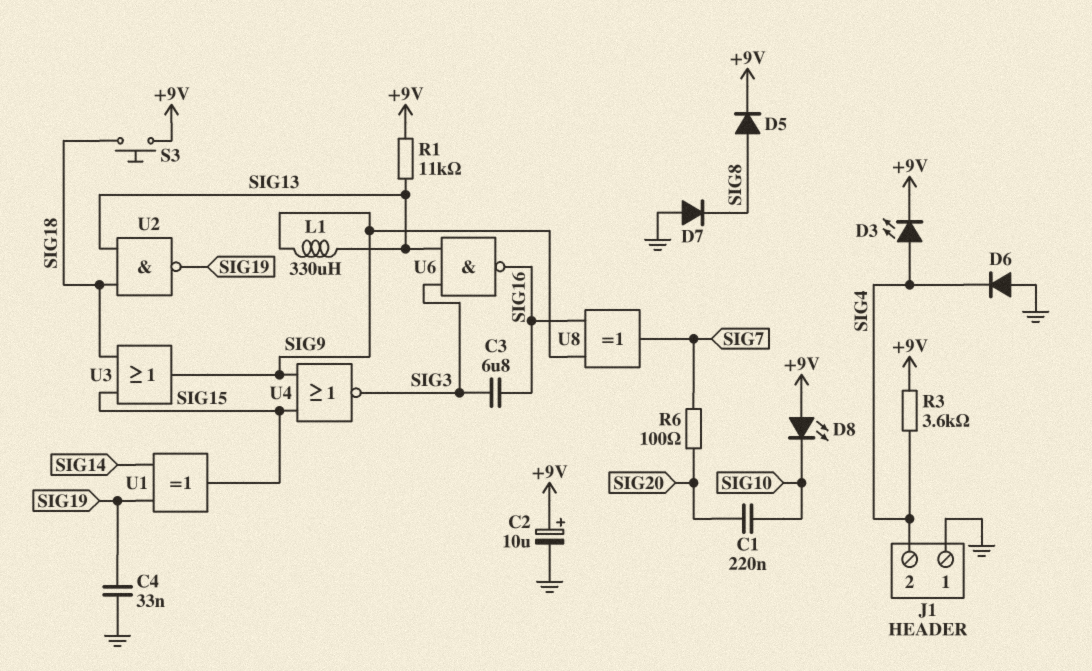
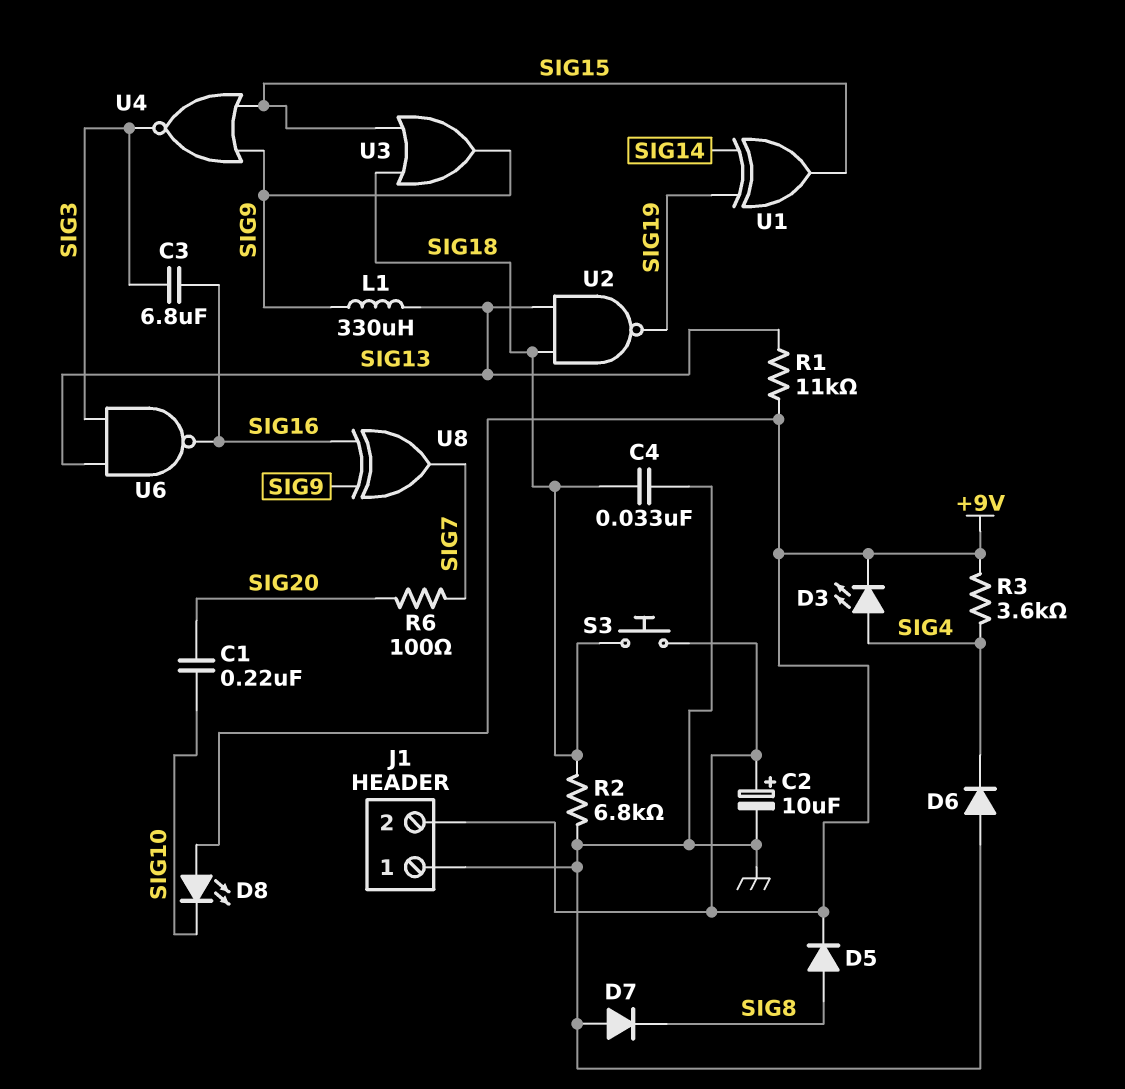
C4: 33nF (GND, SIG19) -> 33nF (GND, SIG18)
J1 pin 2: SIG4 -> +9V
R2: none -> 6.8k (GND, SIG18)

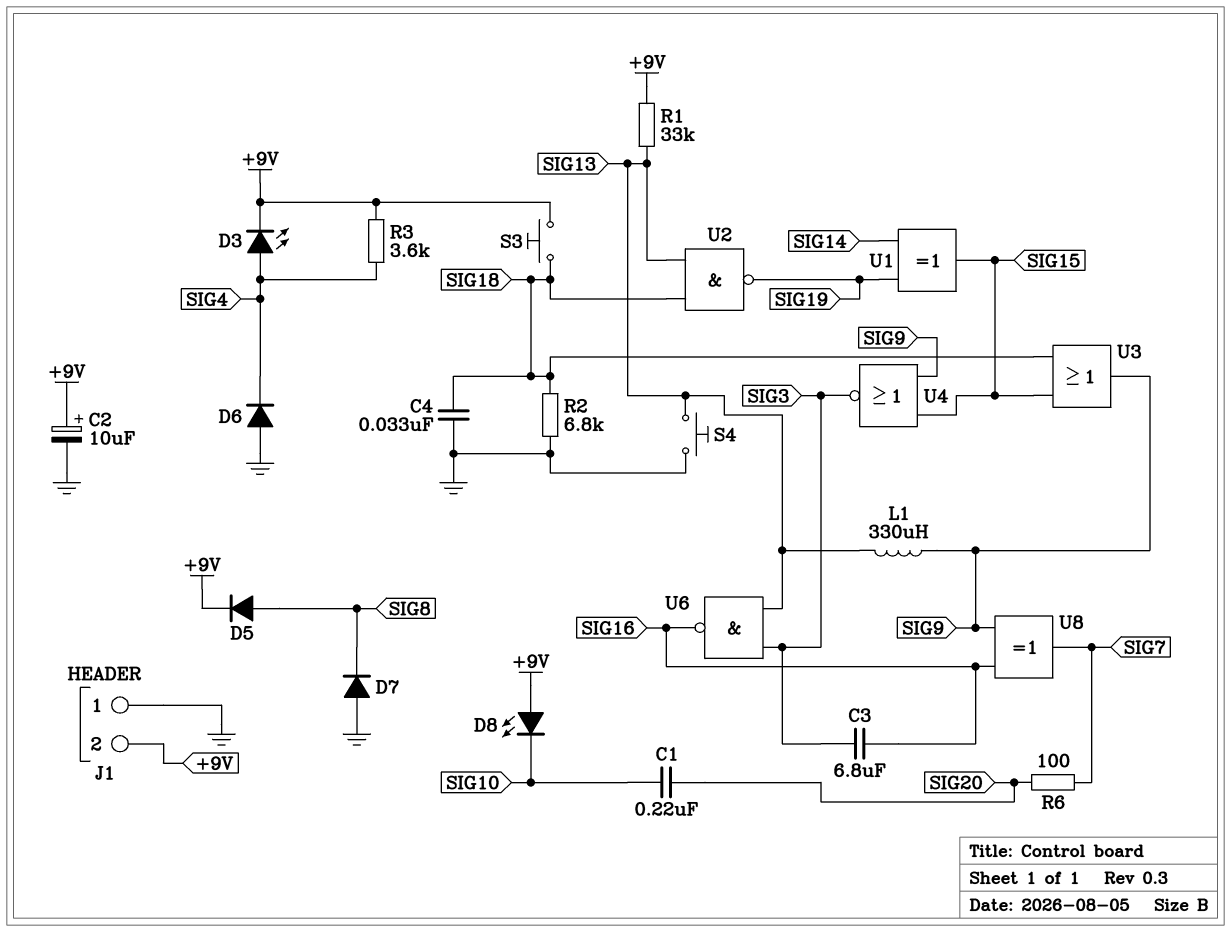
R1: 11k (+9V, SIG13) -> 33k (+9V, SIG13)
S4: none -> button (GND, SIG13)

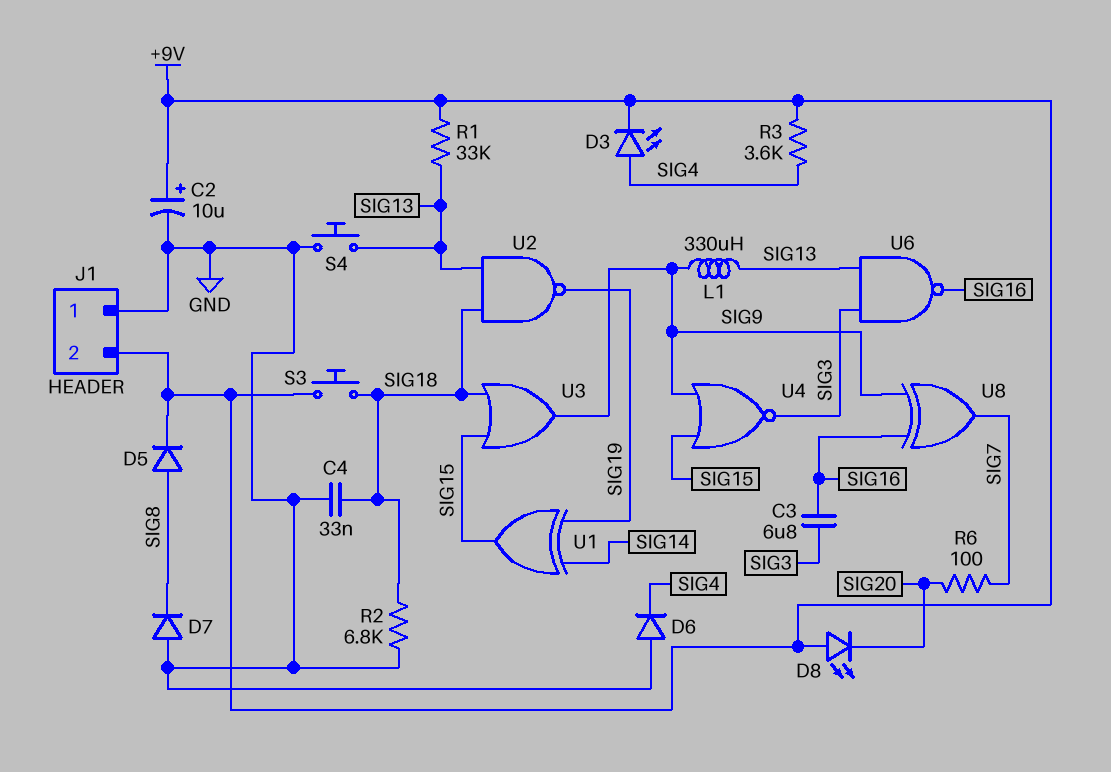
C1: 220nF (SIG10, SIG20) -> none
D8: LED (A +9V, K SIG10) -> LED (A +9V, K SIG20)

